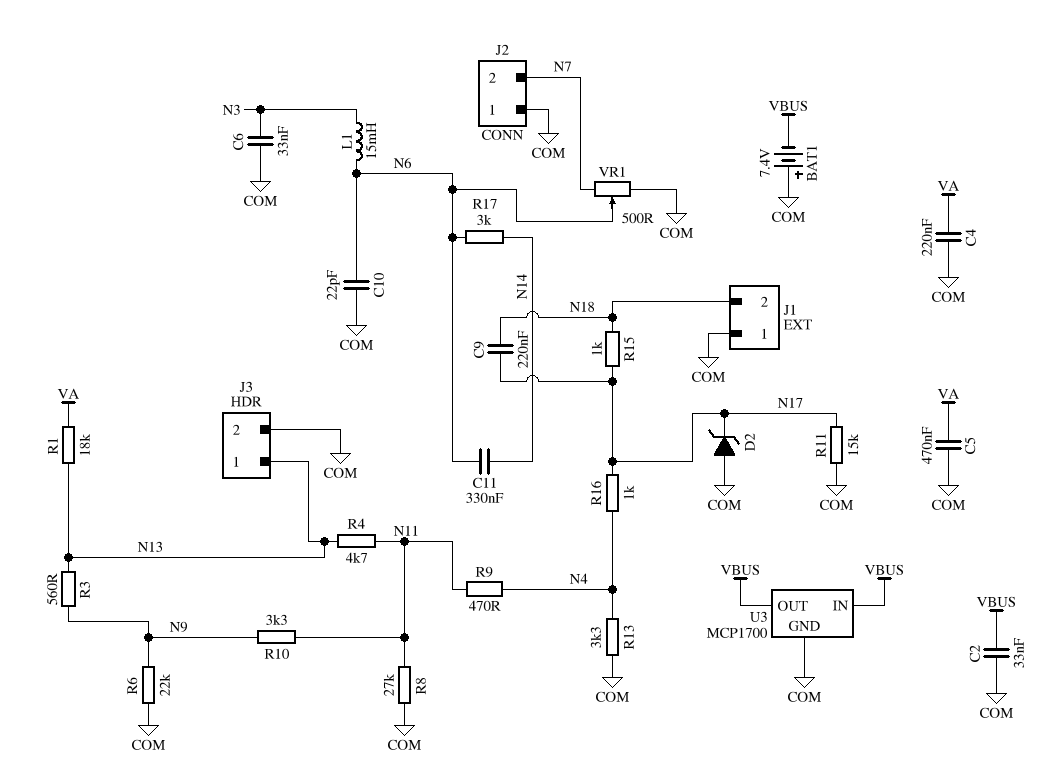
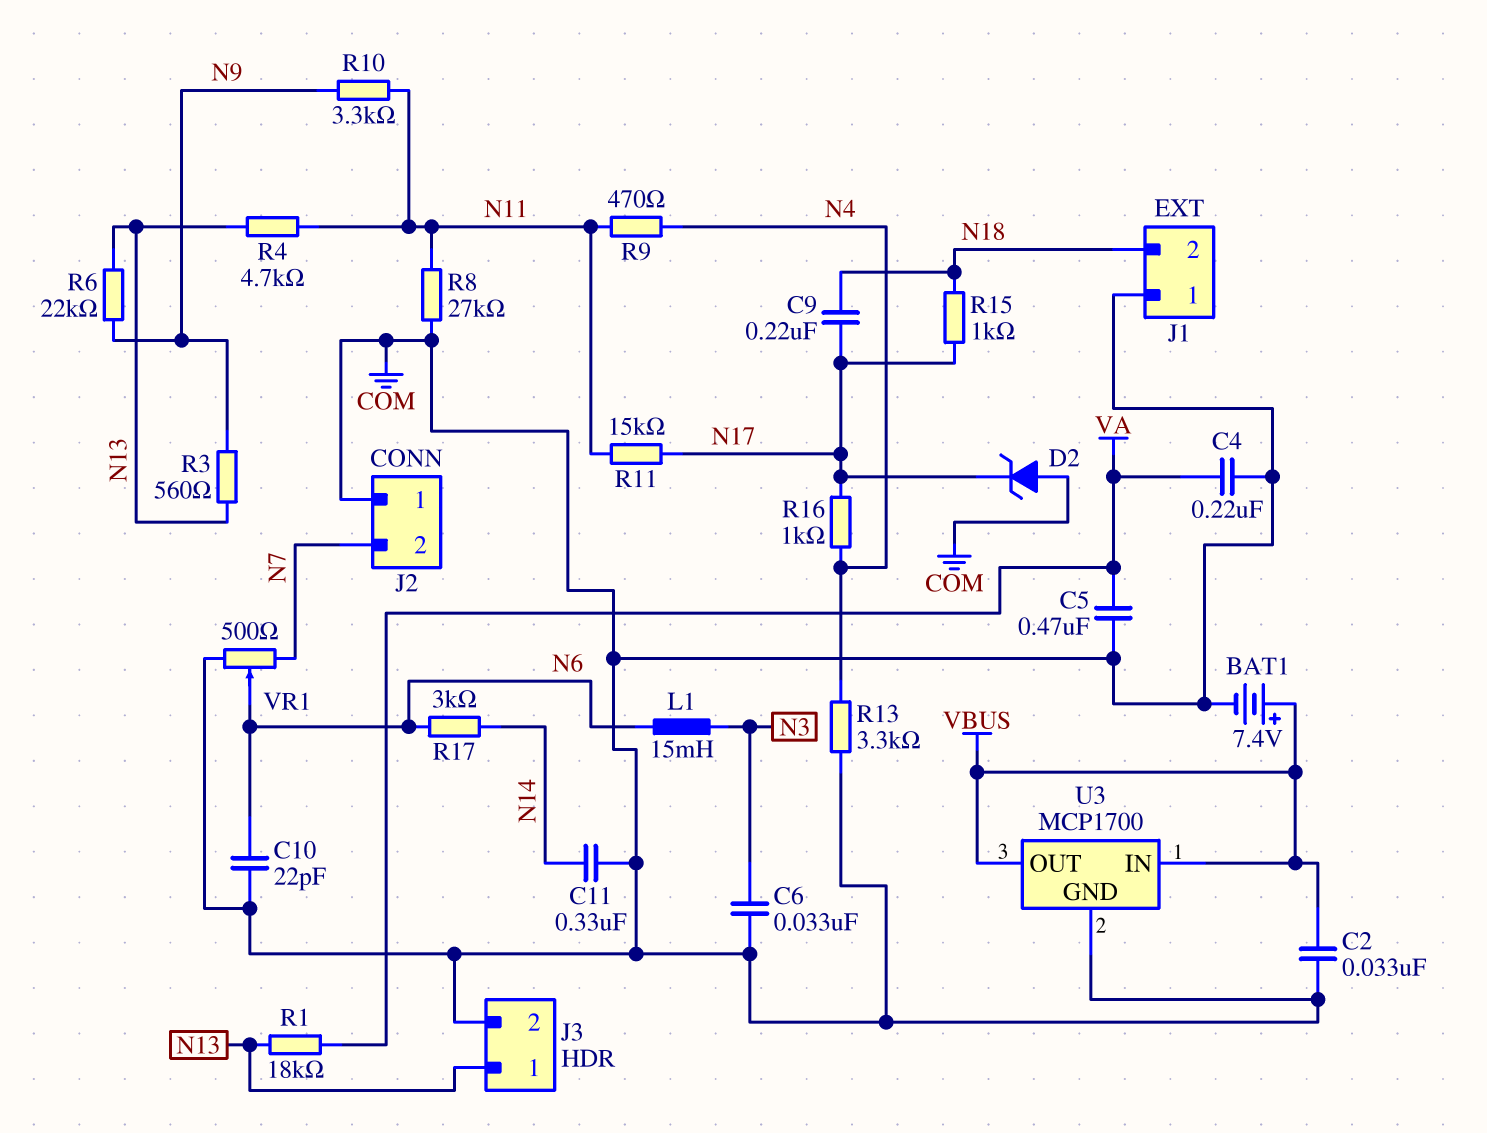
BAT1: 7.4V (plus COM, minus VBUS) -> 7.4V (plus VBUS, minus COM)
C11: 330nF (N6, N14) -> 330nF (COM, N14)
R6: 22k (COM, N9) -> 22k (N9, N13)
R11: 15k (COM, N17) -> 15k (N11, N17)

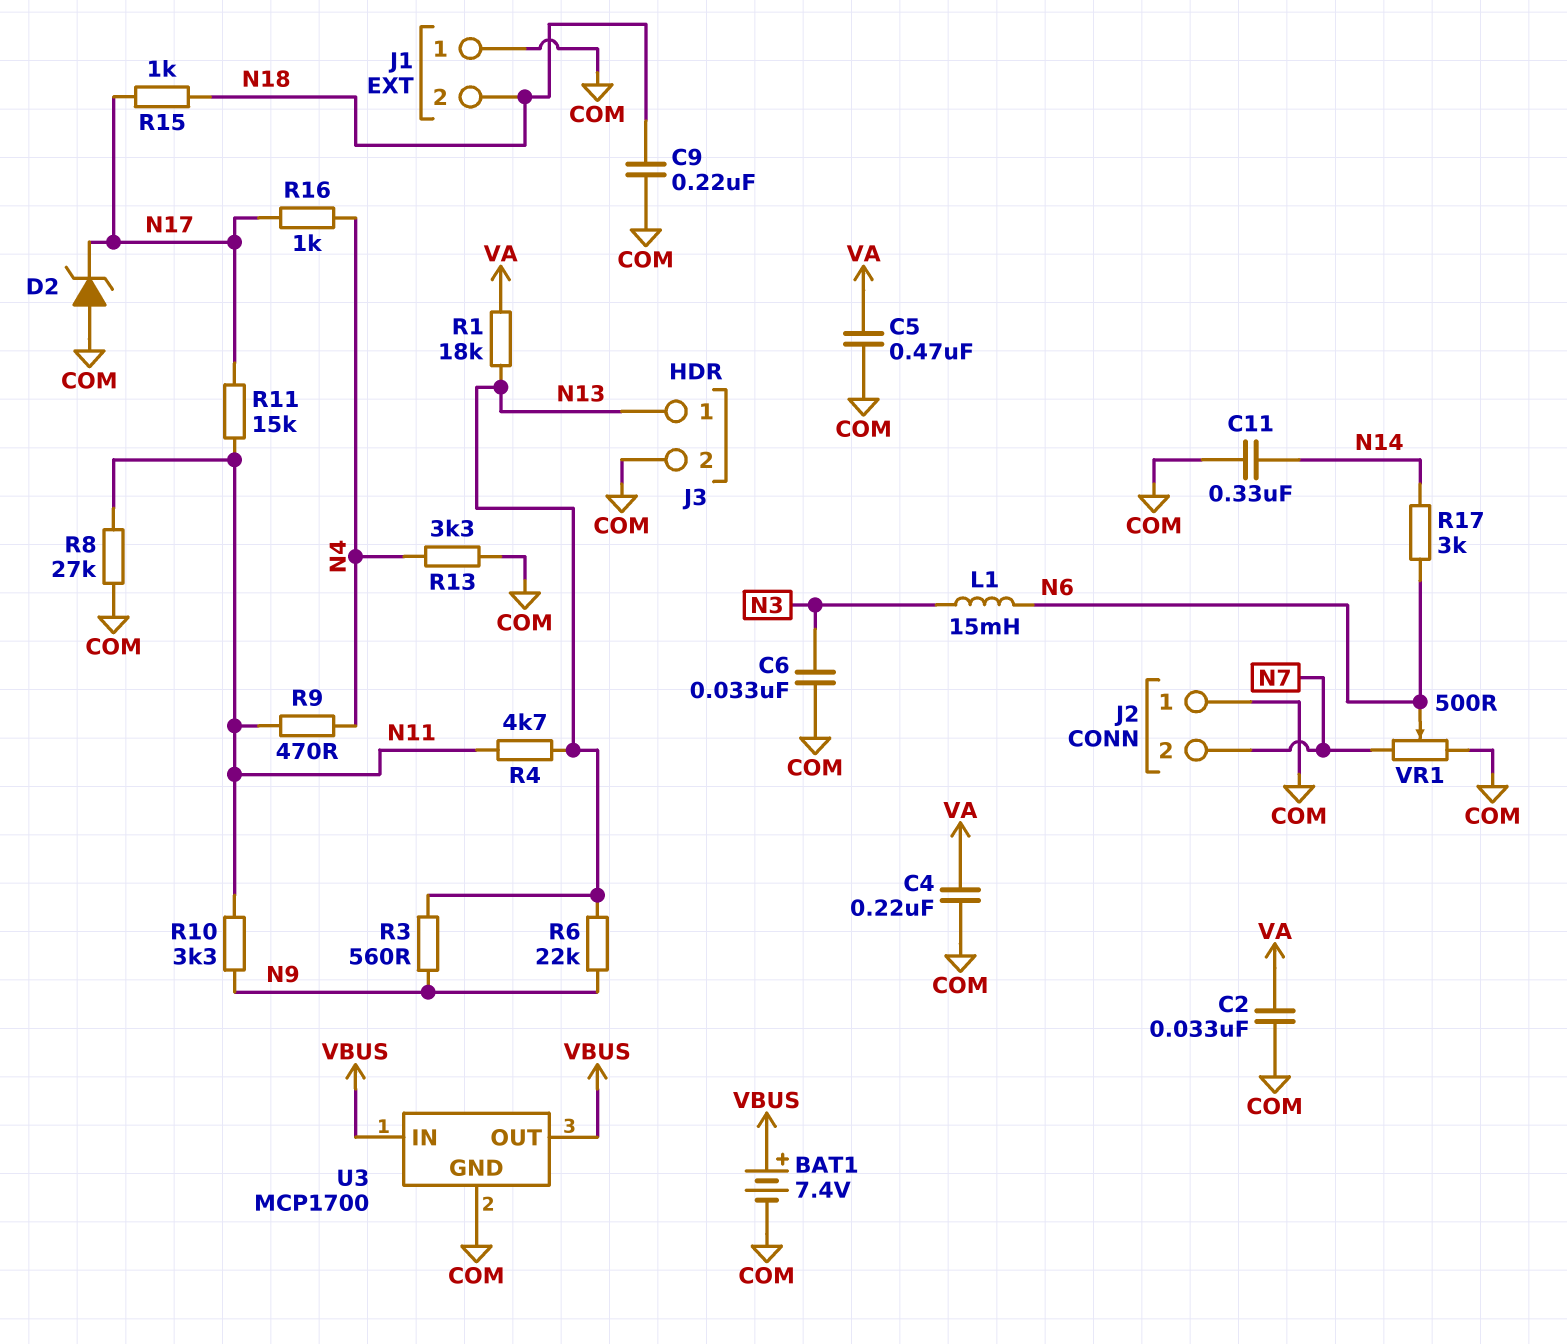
C2: 33nF (COM, VBUS) -> 33nF (COM, VA)
C9: 220nF (N17, N18) -> 220nF (COM, N18)
C10: 22pF (COM, N6) -> none

